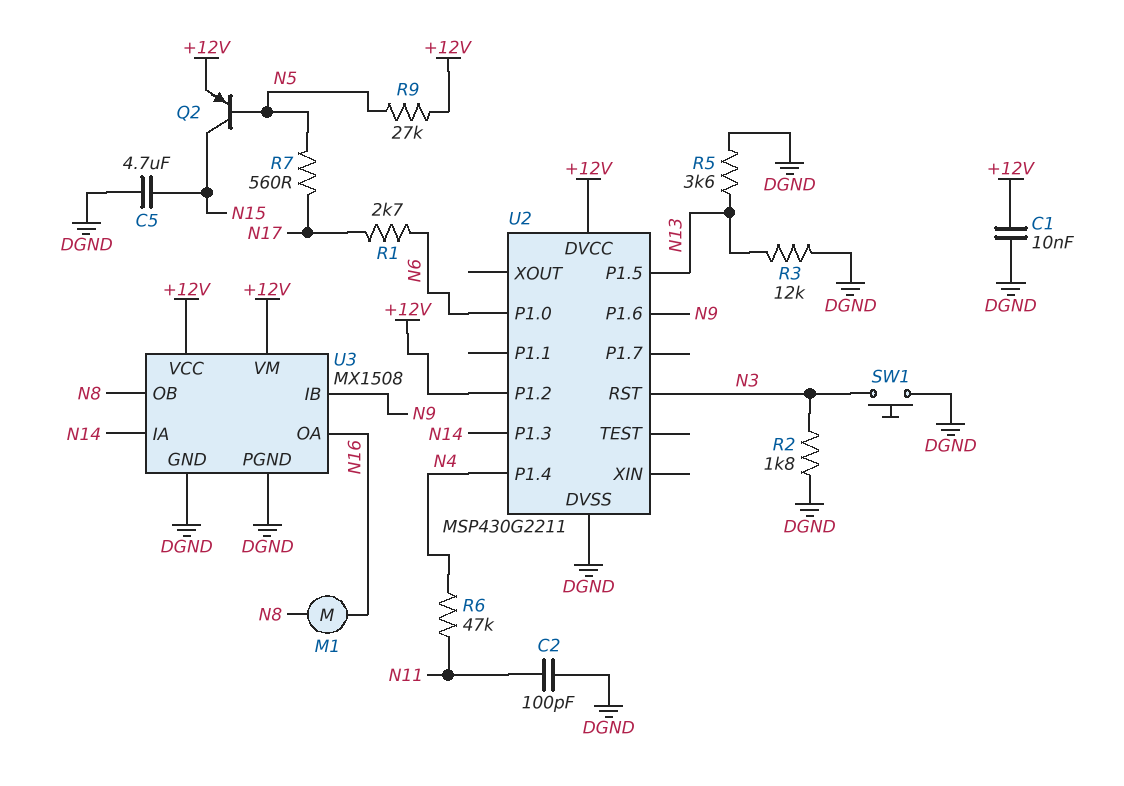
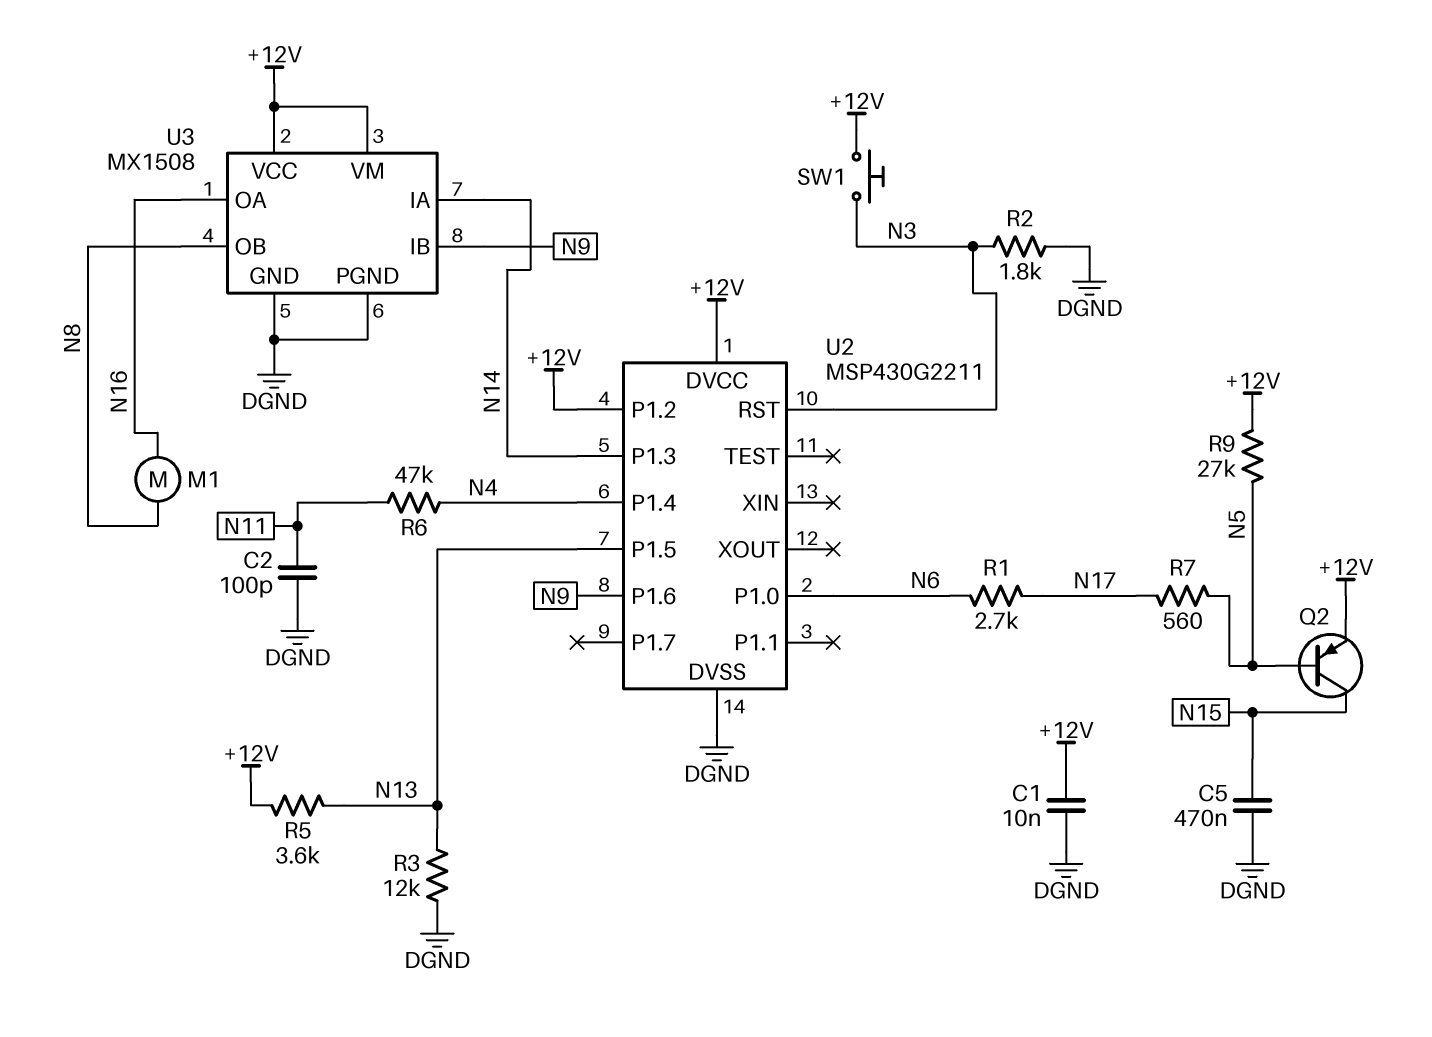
C5: 4.7uF (DGND, N15) -> 470nF (DGND, N15)
R5: 3.6k (DGND, N13) -> 3.6k (+12V, N13)
SW1: button (DGND, N3) -> button (+12V, N3)

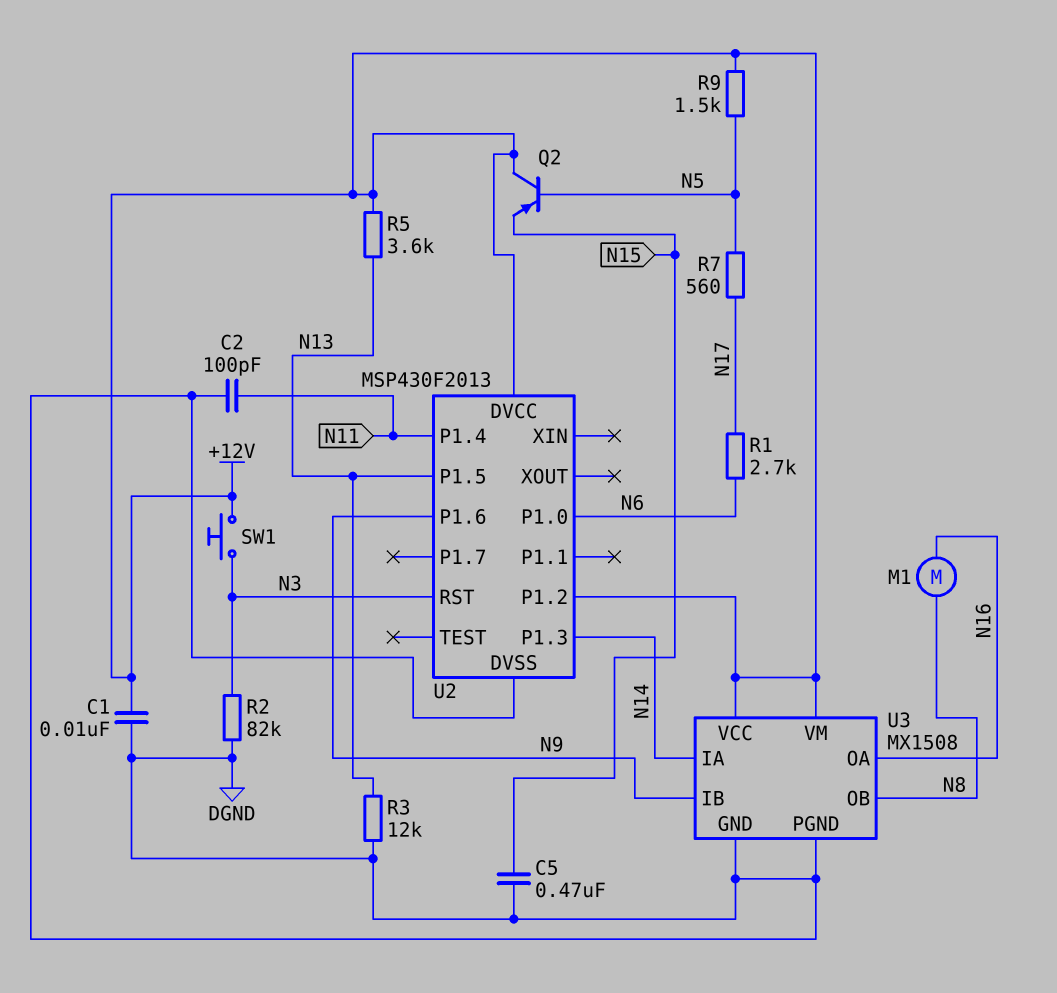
Q2: PNP (B N5, C N15, E +12V) -> PNP (B N5, C +12V, E N15)
R2: 1.8k (DGND, N3) -> 82k (DGND, N3)
R6: 47k (N4, N11) -> none
R9: 27k (+12V, N5) -> 1.5k (+12V, N5)
U2: MSP430G2211 -> MSP430F2013
U2 pin P1.4: N4 -> N11

